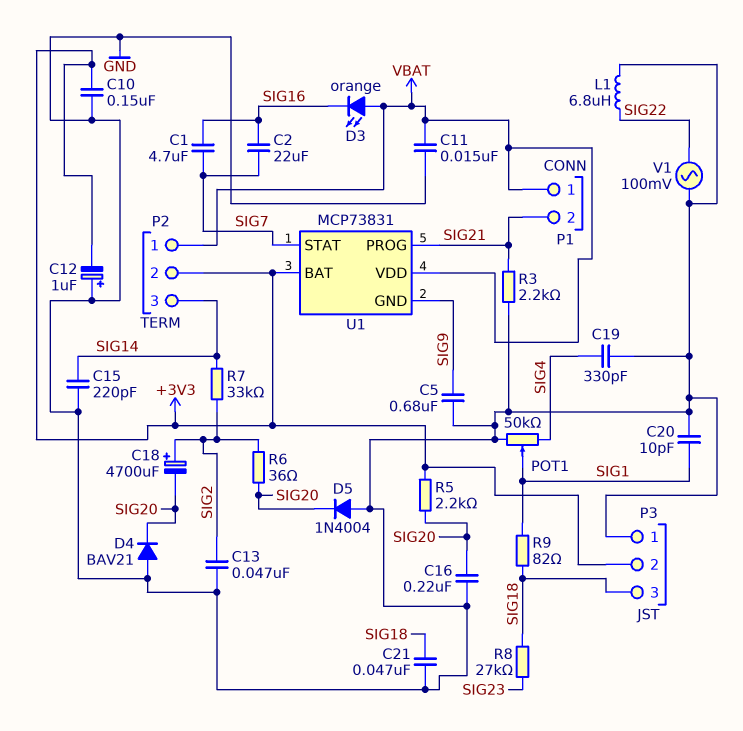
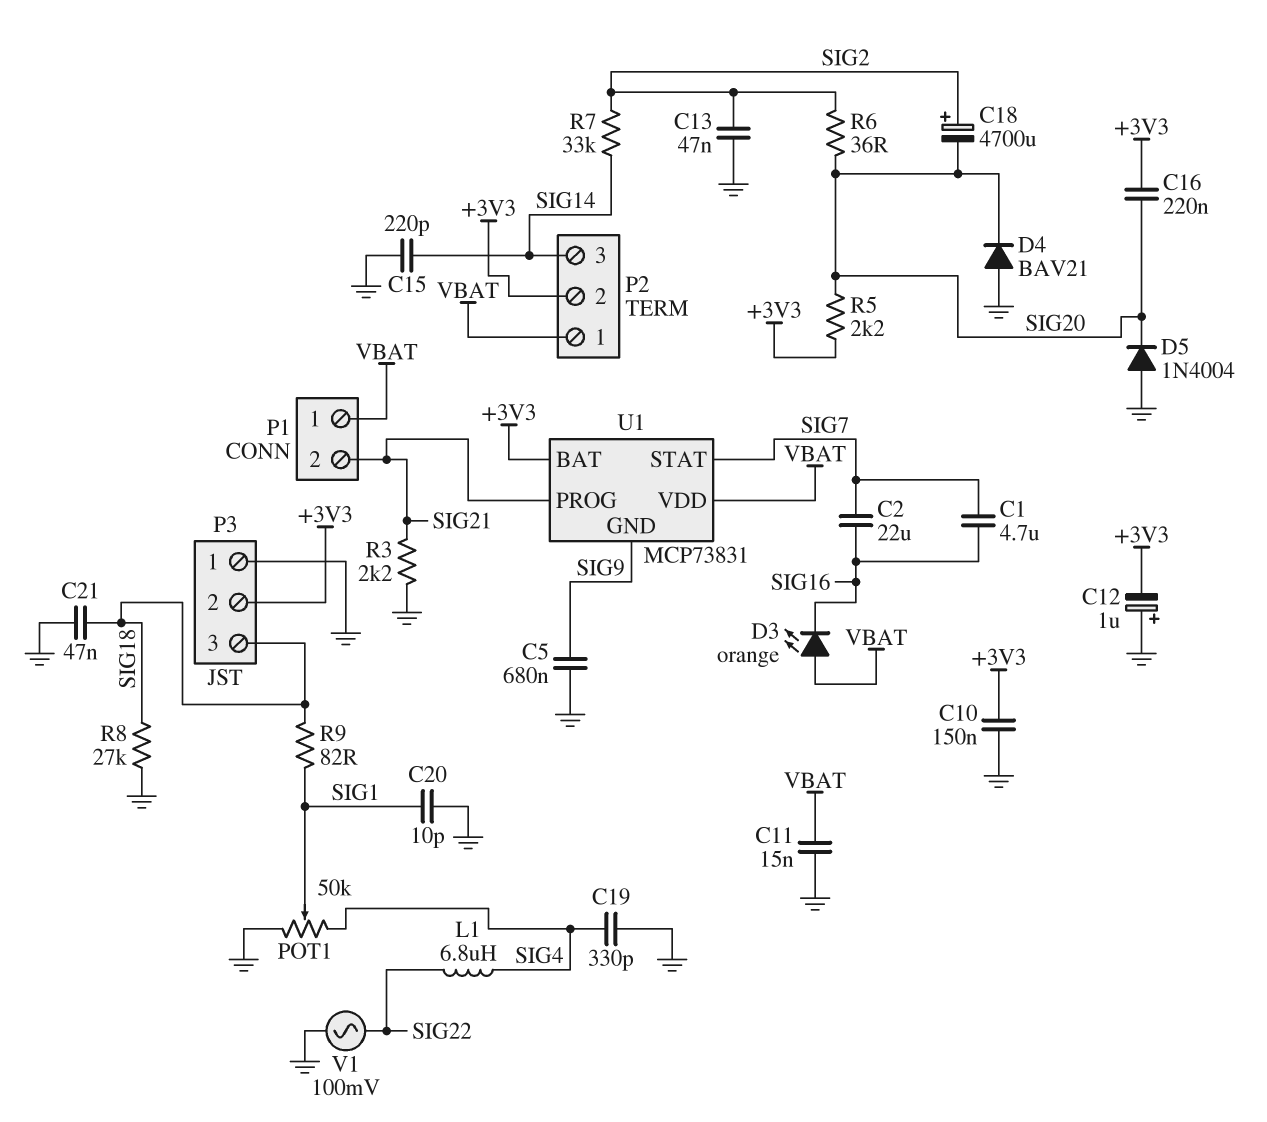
C16: 220nF (GND, SIG20) -> 220nF (+3V3, SIG20)
L1: 6.8uH (GND, SIG22) -> 6.8uH (SIG4, SIG22)
R8: 27k (SIG18, SIG23) -> 27k (GND, SIG18)

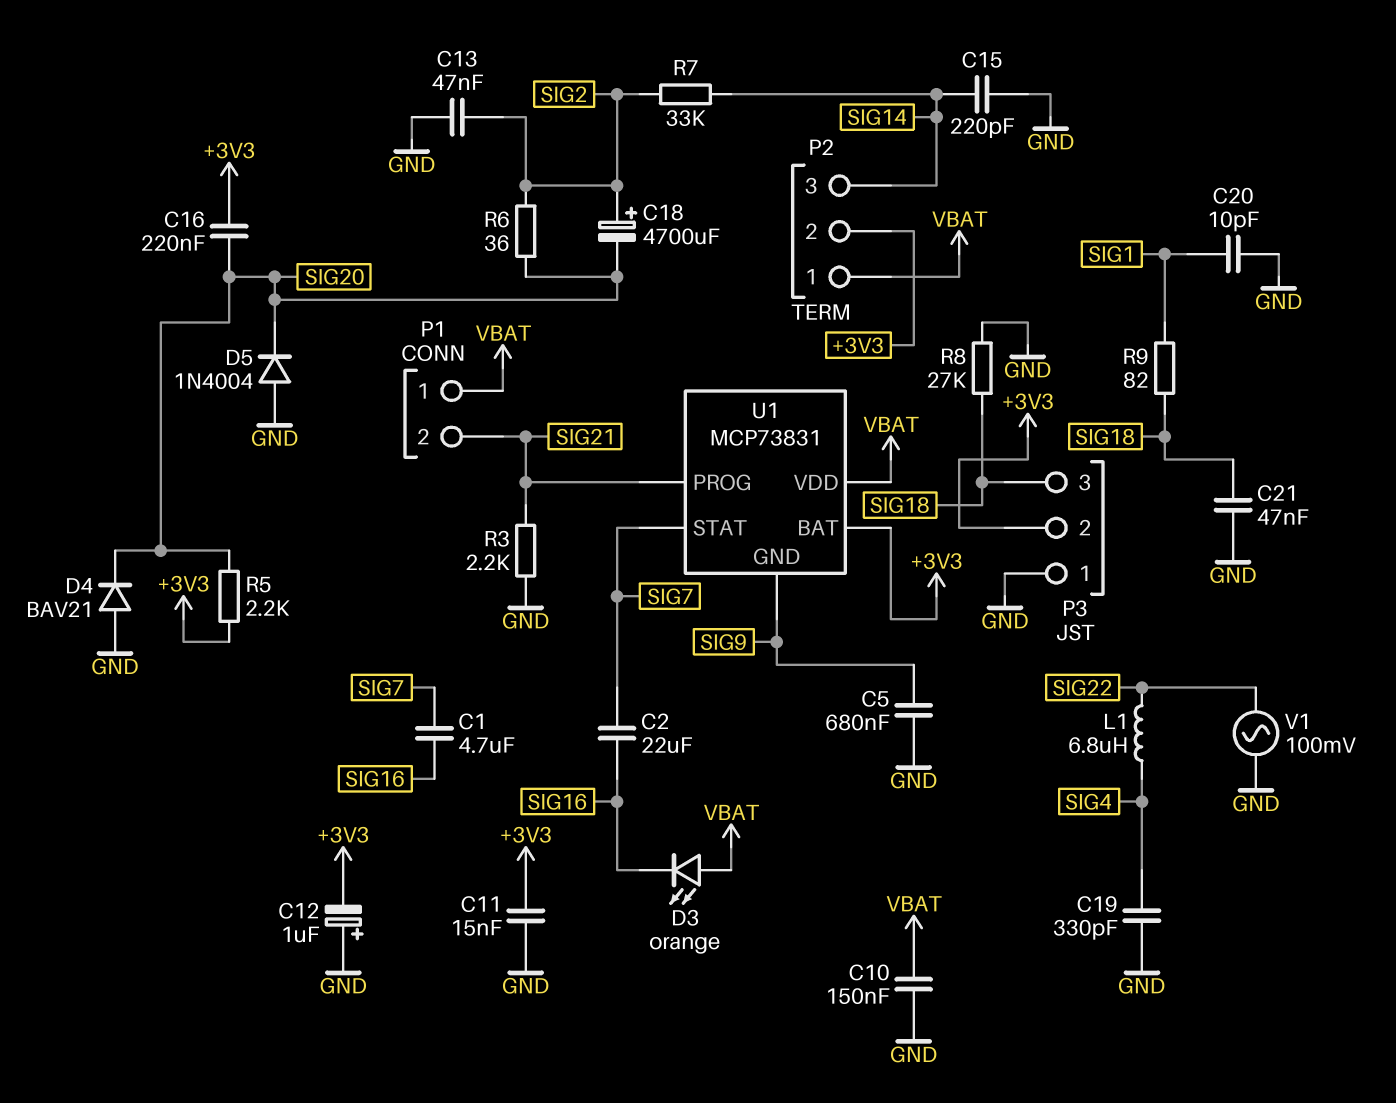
C10: 150nF (+3V3, GND) -> 150nF (GND, VBAT)
C11: 15nF (GND, VBAT) -> 15nF (+3V3, GND)
POT1: 50k (GND, SIG4, wiper SIG1) -> none

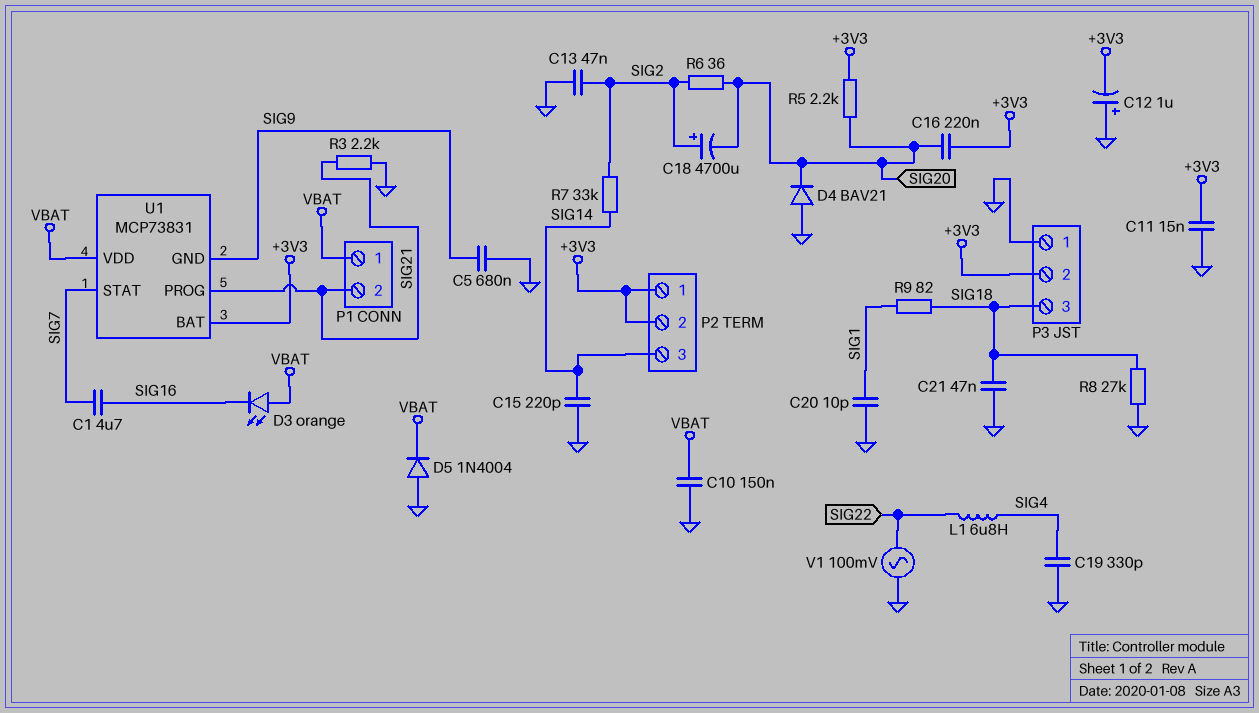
C2: 22uF (SIG7, SIG16) -> none
D5: diode 1N4004 (A GND, K SIG20) -> diode 1N4004 (A GND, K VBAT)
P2 pin 1: VBAT -> +3V3

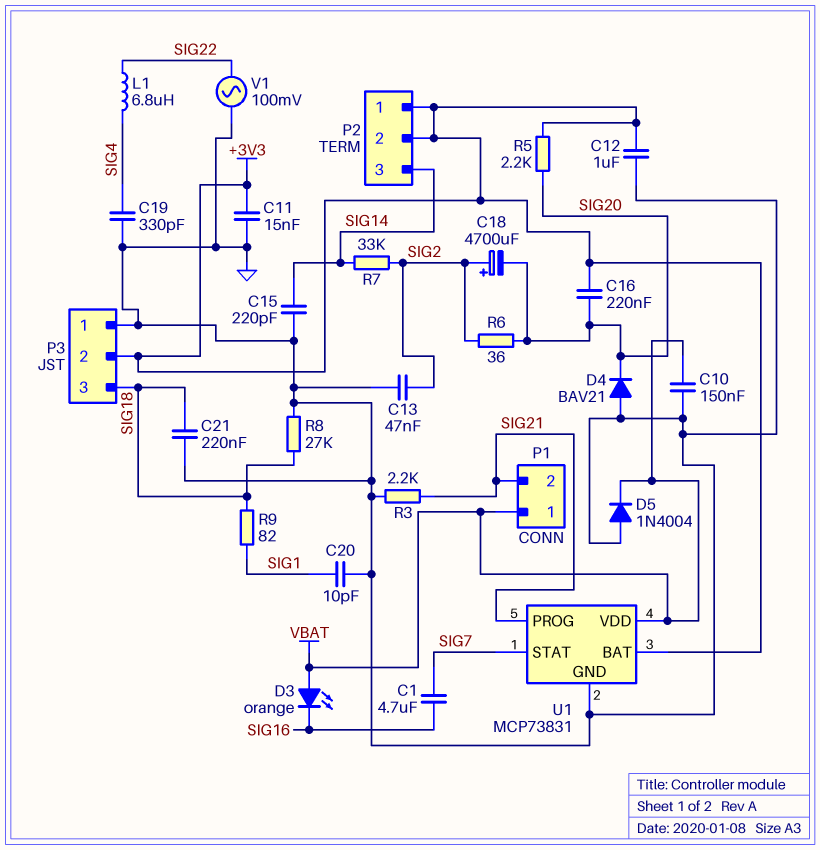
C5: 680nF (GND, SIG9) -> none
C12: 1uF (plus GND, minus +3V3) -> 1uF (+3V3, GND)
C21: 47nF (GND, SIG18) -> 220nF (GND, SIG18)
U1 pin GND: SIG9 -> GND

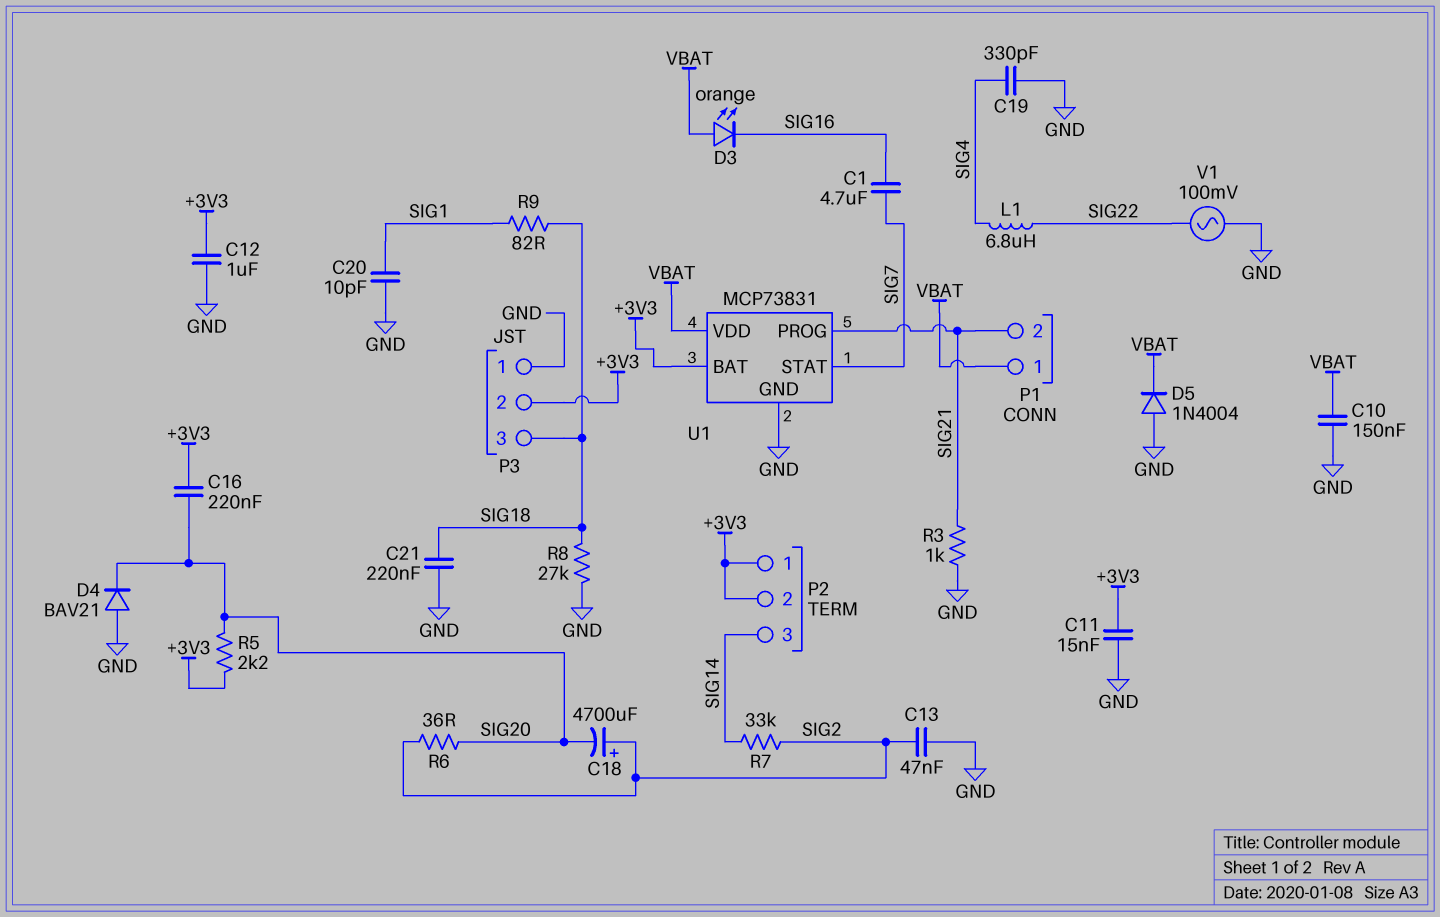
C15: 220pF (GND, SIG14) -> none
R3: 2.2k (GND, SIG21) -> 1k (GND, SIG21)

